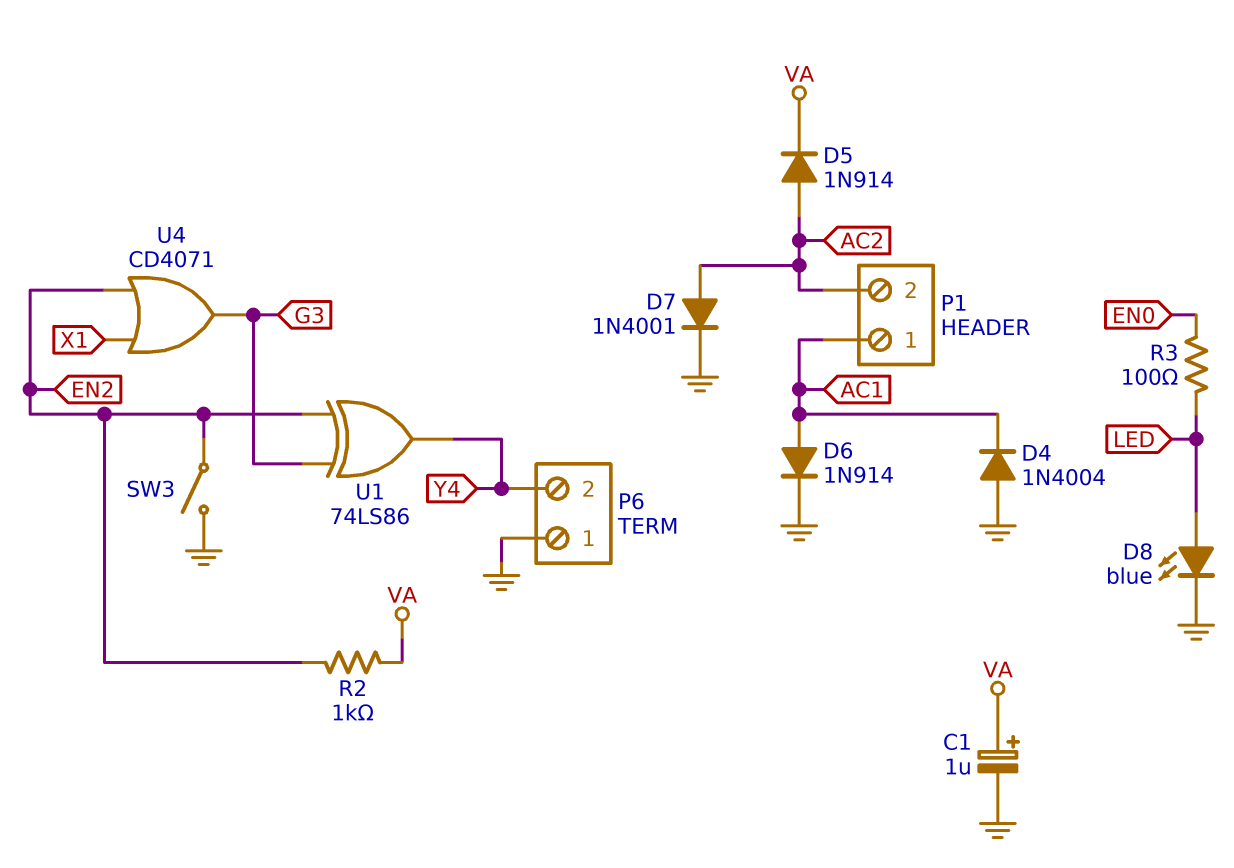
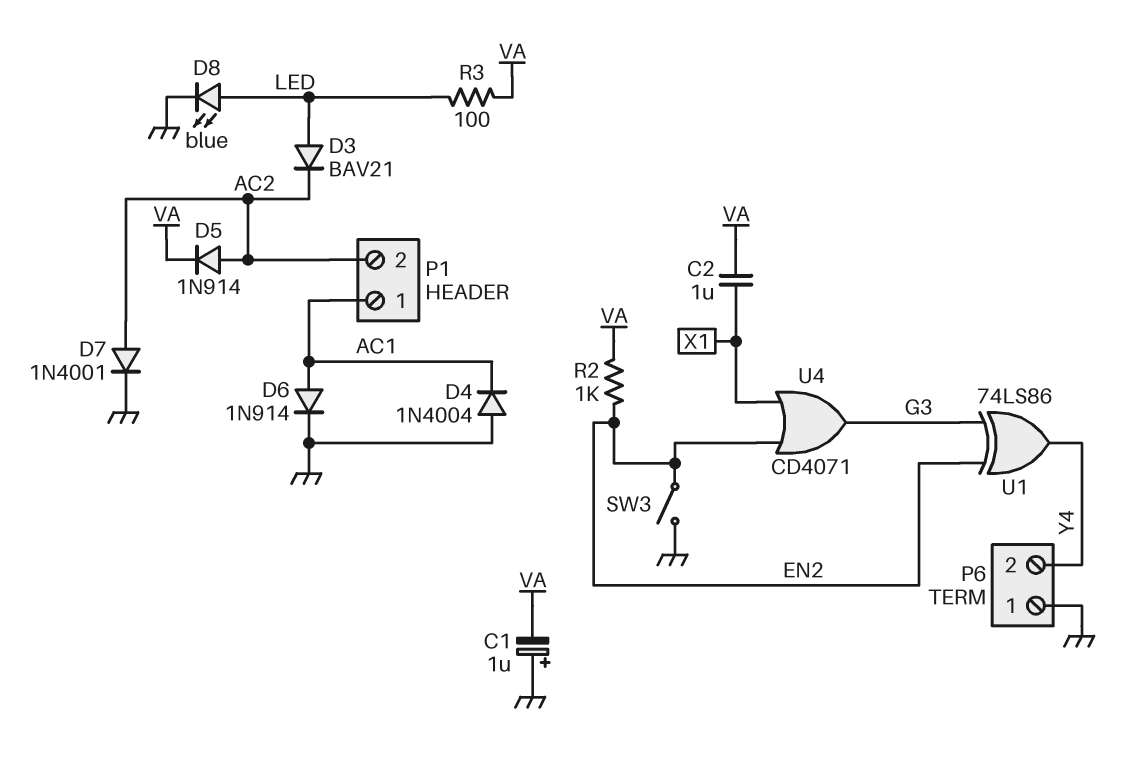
C1: 1uF (plus VA, minus GND) -> 1uF (plus GND, minus VA)
C2: none -> 1uF (VA, X1)
D3: none -> diode BAV21 (A LED, K AC2)
R3: 100 (EN0, LED) -> 100 (LED, VA)

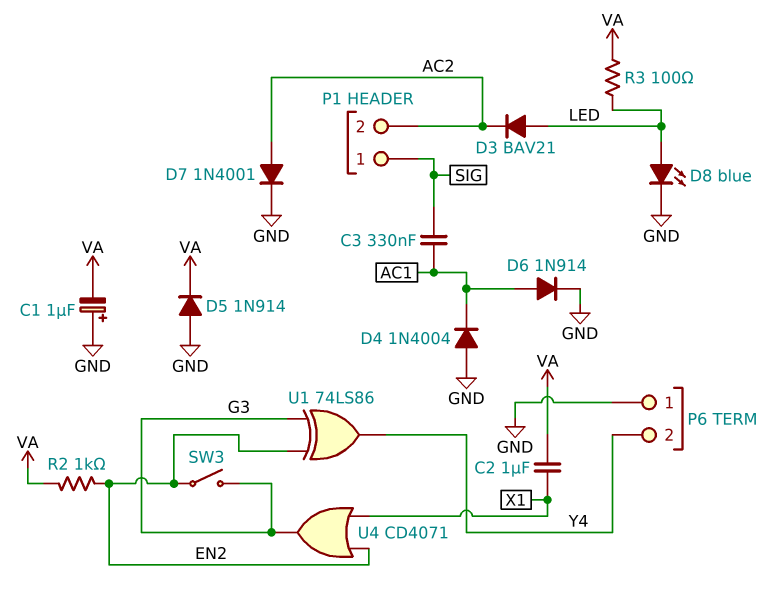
C3: none -> 330nF (AC1, SIG)
D5: diode 1N914 (A AC2, K VA) -> diode 1N914 (A GND, K VA)
P1 pin 1: AC1 -> SIG
SW3: switch (EN2, GND) -> switch (EN2, G3)

